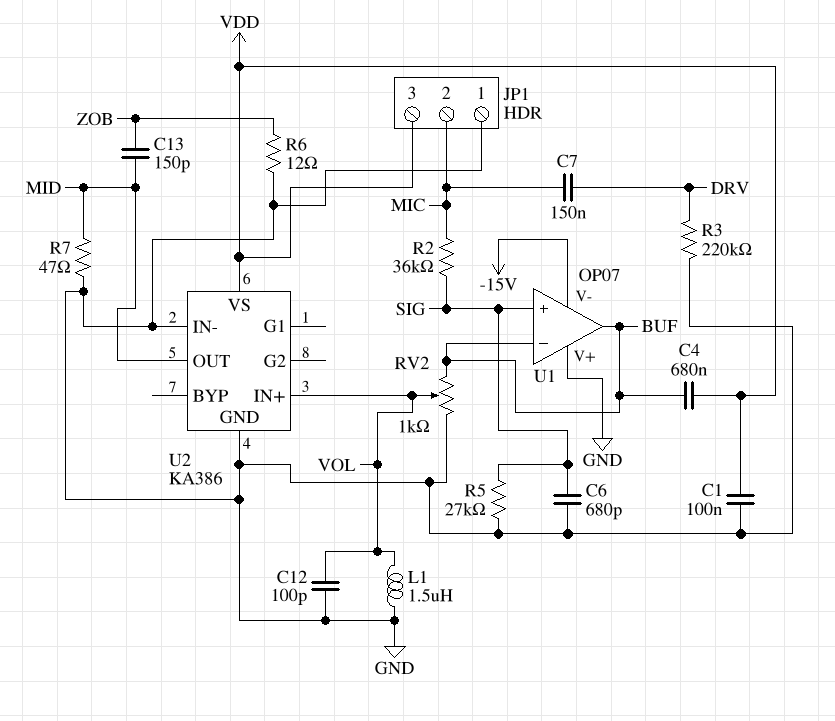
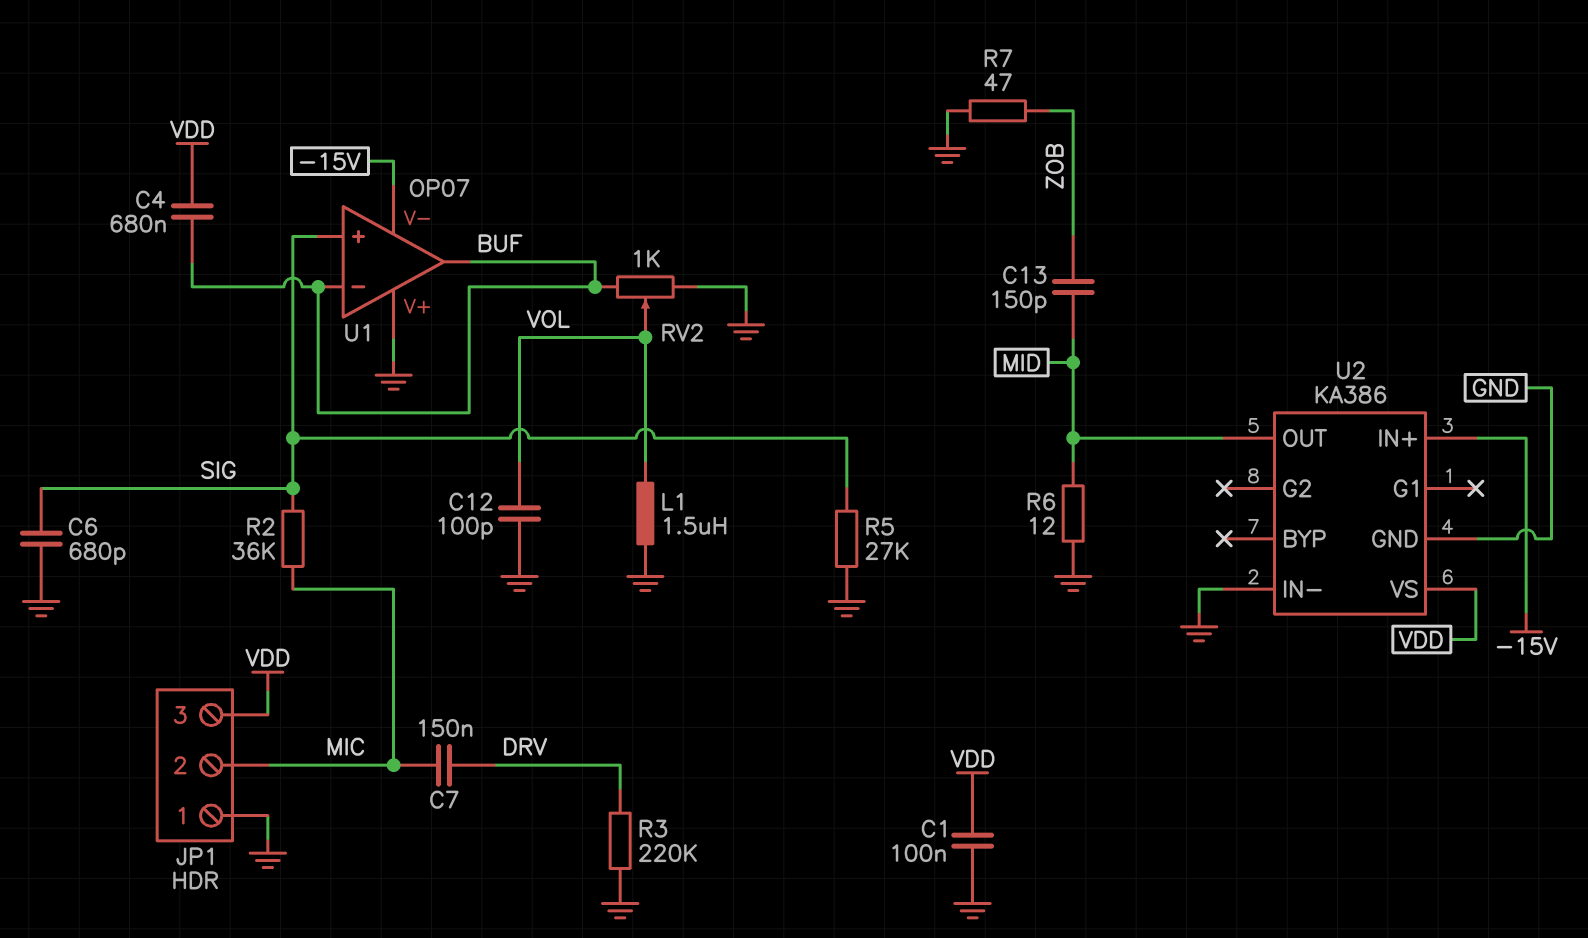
R6: 12 (GND, ZOB) -> 12 (GND, MID)
R7: 47 (GND, MID) -> 47 (GND, ZOB)
U2 pin IN+: VOL -> -15V

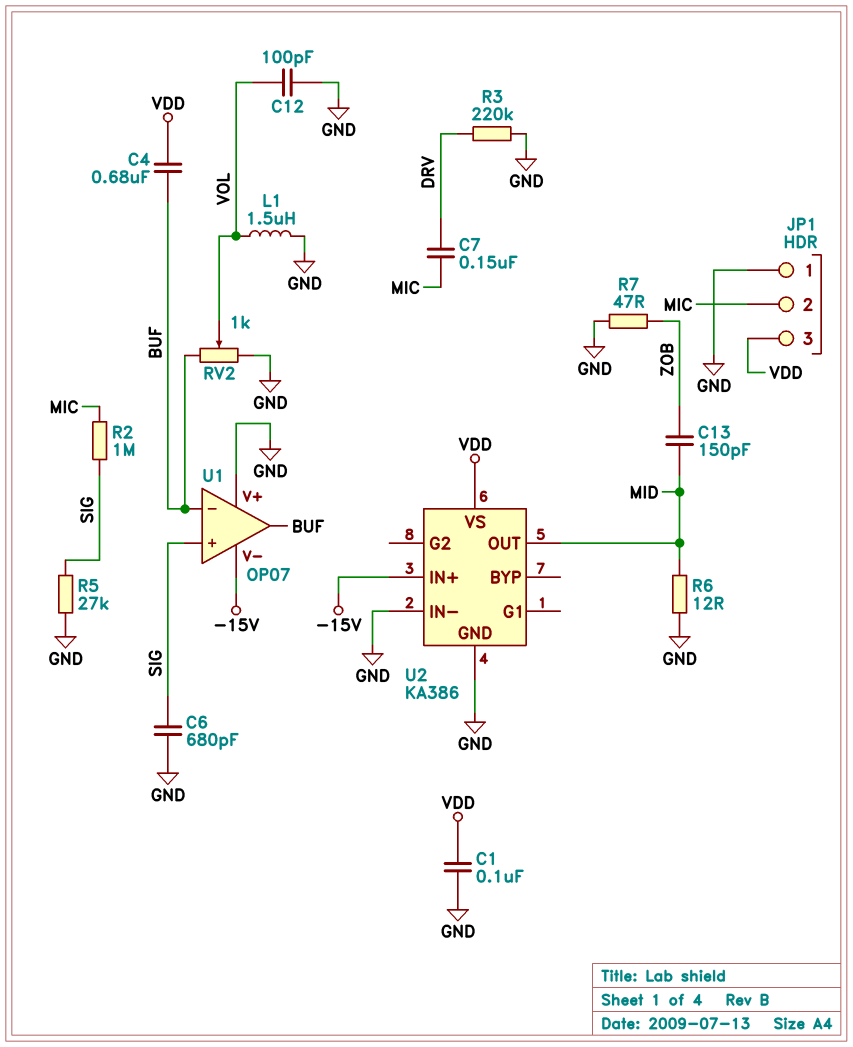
R2: 36k (MIC, SIG) -> 1M (MIC, SIG)

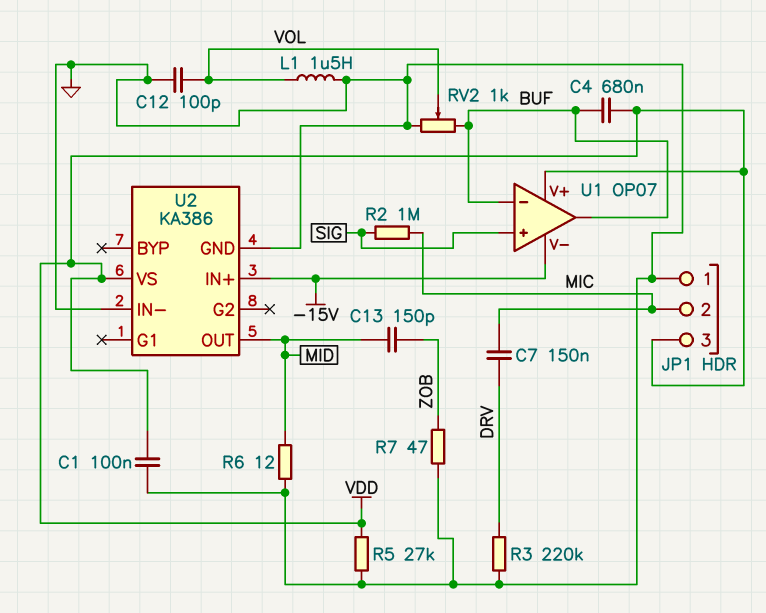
C6: 680pF (GND, SIG) -> none
R5: 27k (GND, SIG) -> 27k (GND, VDD)
U1 pin V+: GND -> VDD

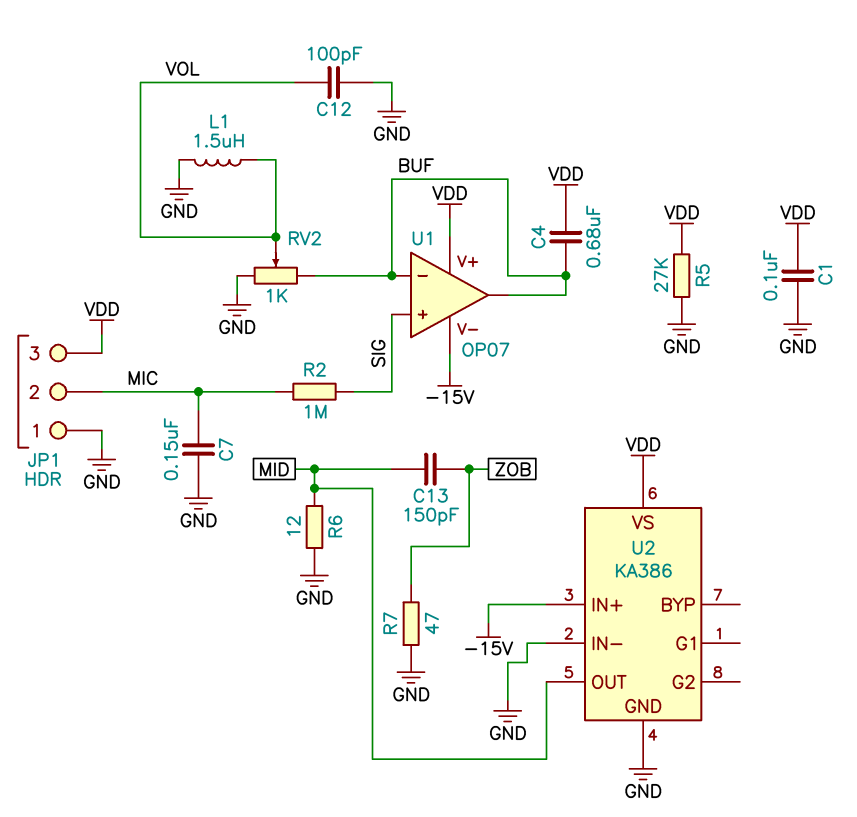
C7: 150nF (DRV, MIC) -> 150nF (GND, MIC)
R3: 220k (DRV, GND) -> none

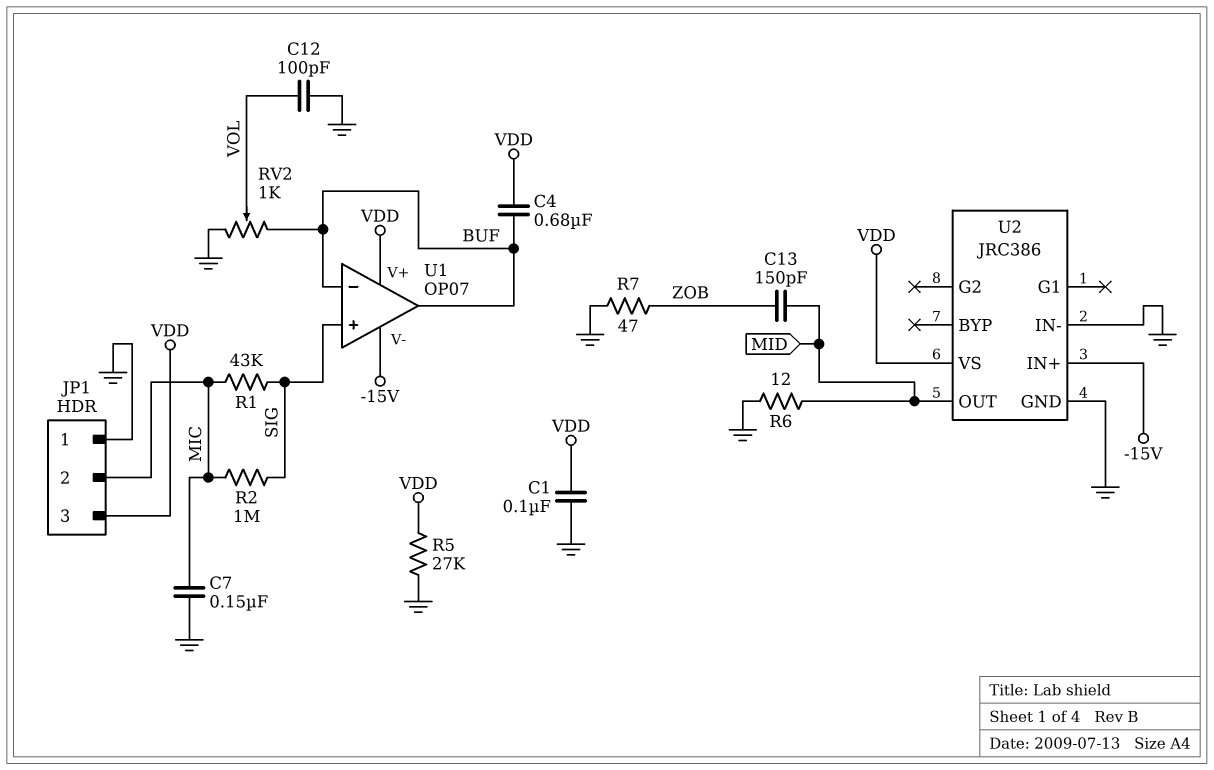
L1: 1.5uH (GND, VOL) -> none
R1: none -> 43k (MIC, SIG)
U2: KA386 -> JRC386

